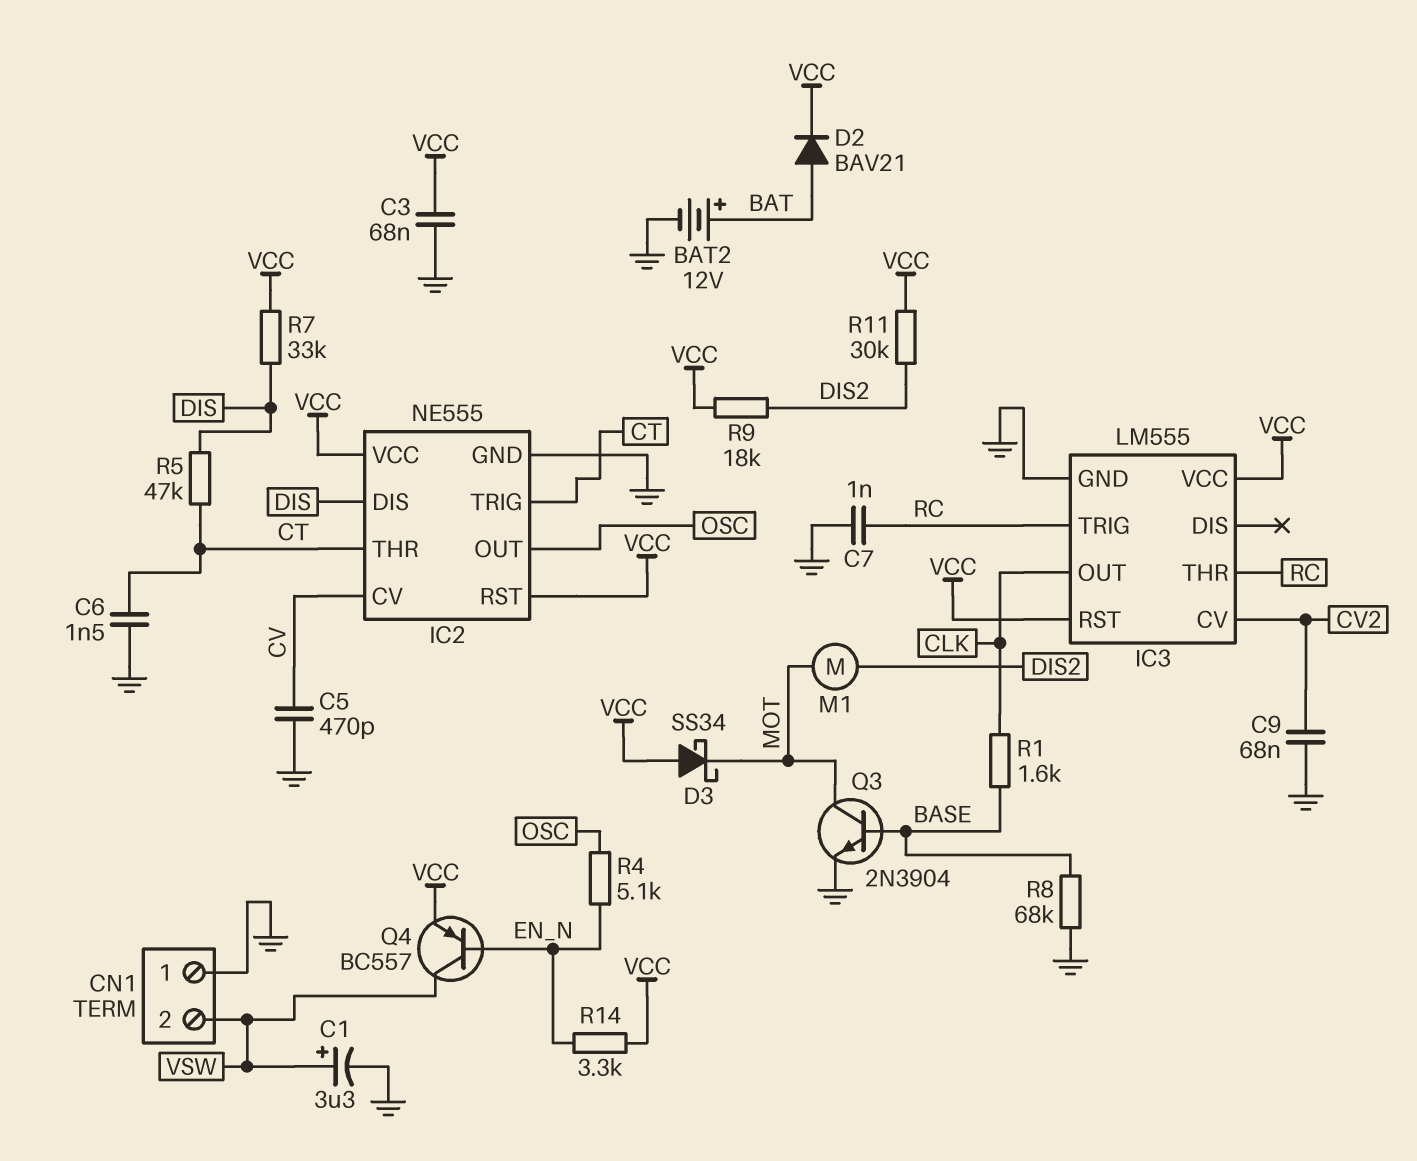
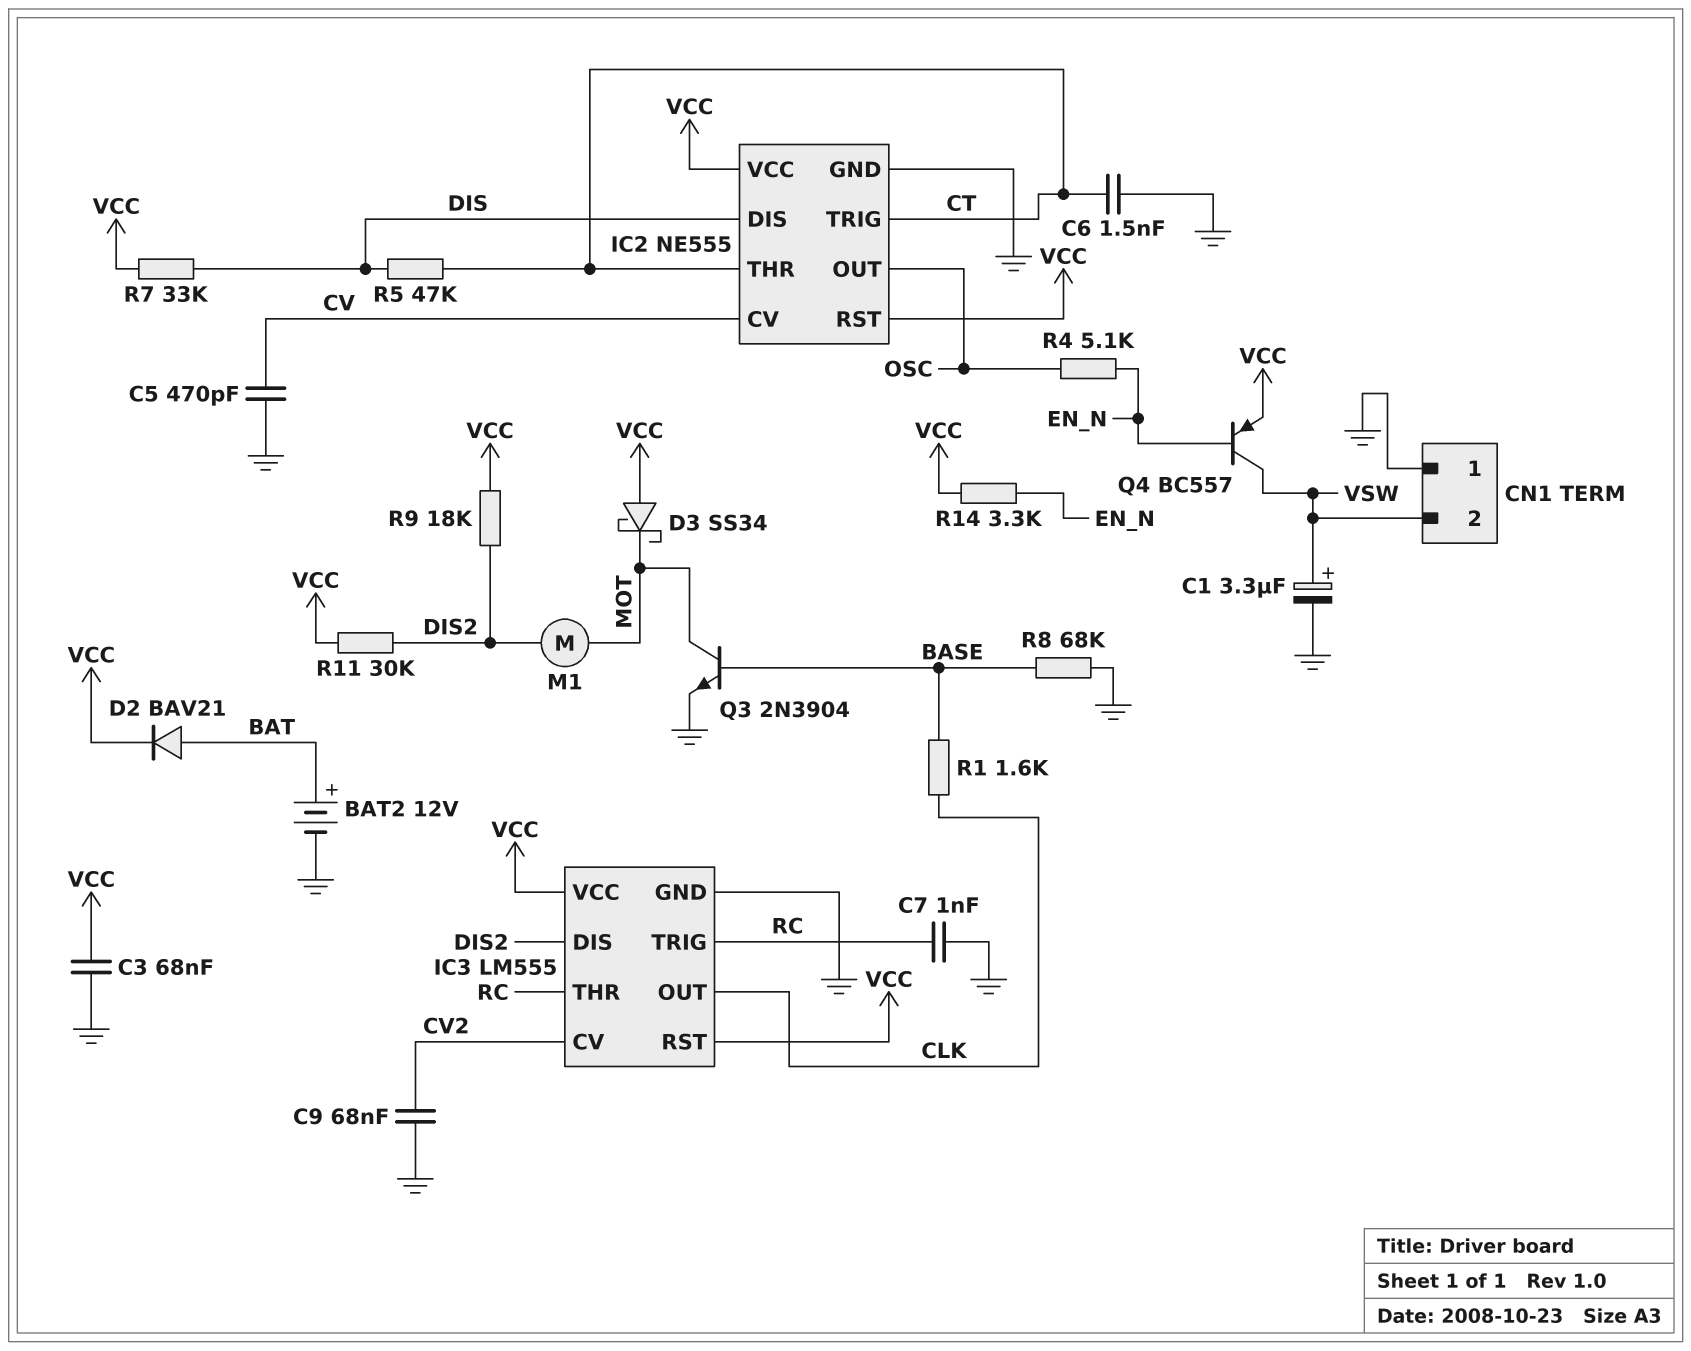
IC3 pin DIS: none -> DIS2

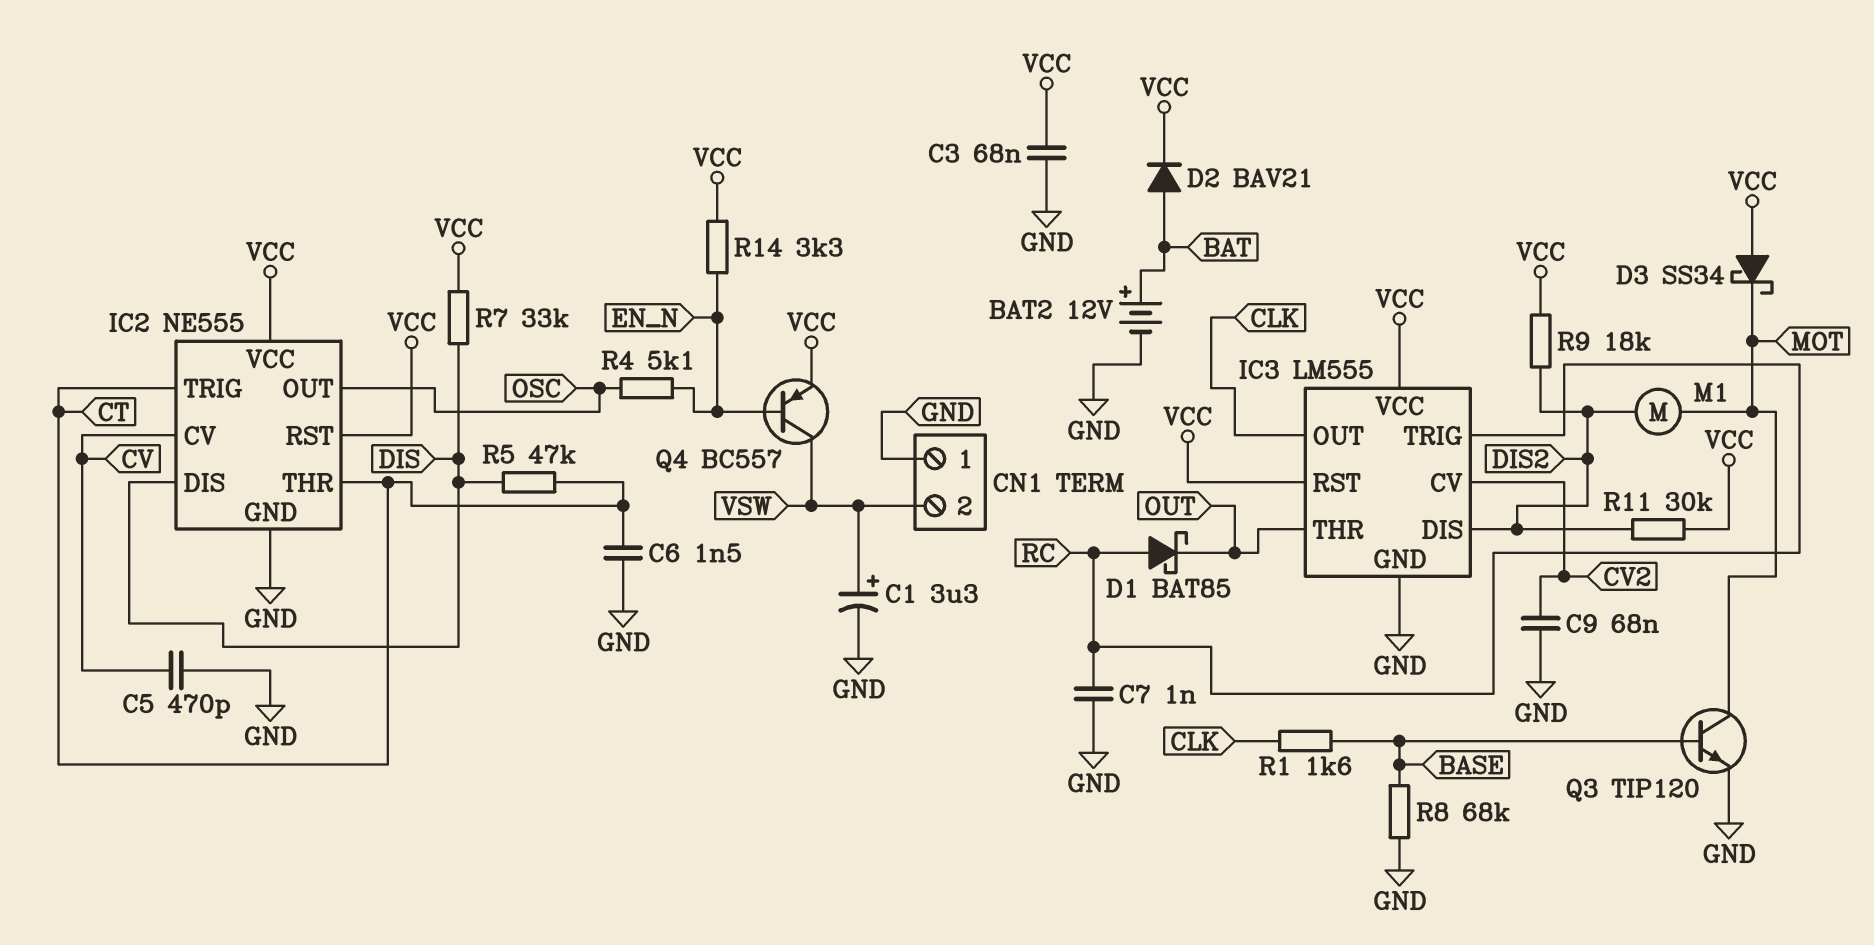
D1: none -> schottky BAT85 (A RC, K OUT)
IC3 pin THR: RC -> OUT
Q3: NPN 2N3904 (B BASE, C MOT, E GND) -> NPN TIP120 (B BASE, C MOT, E GND)

